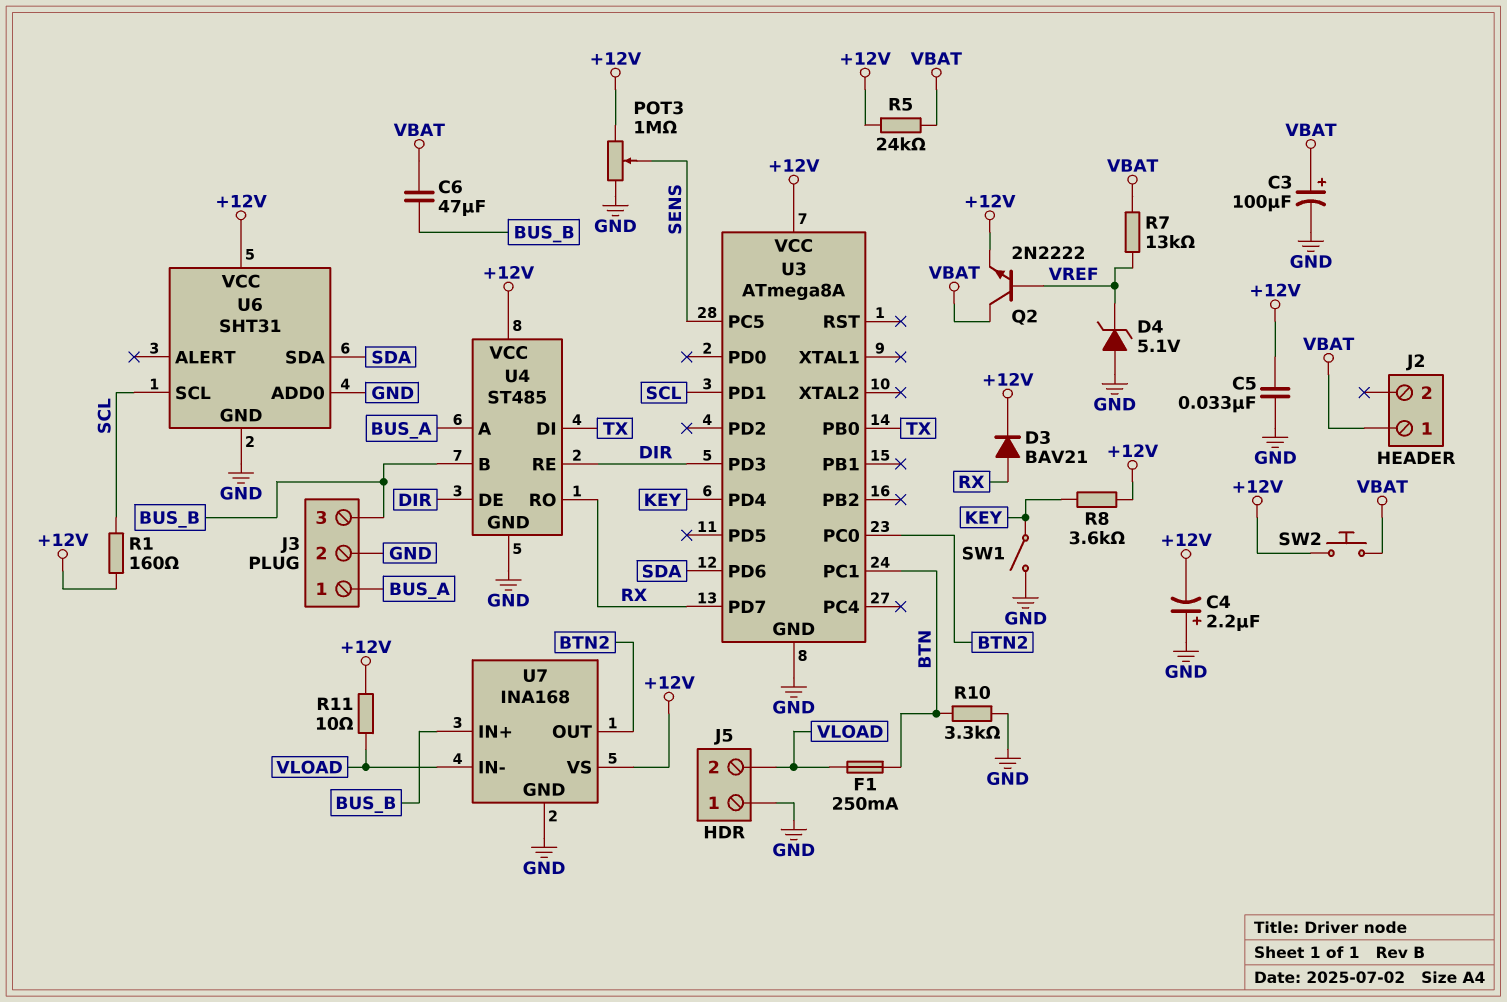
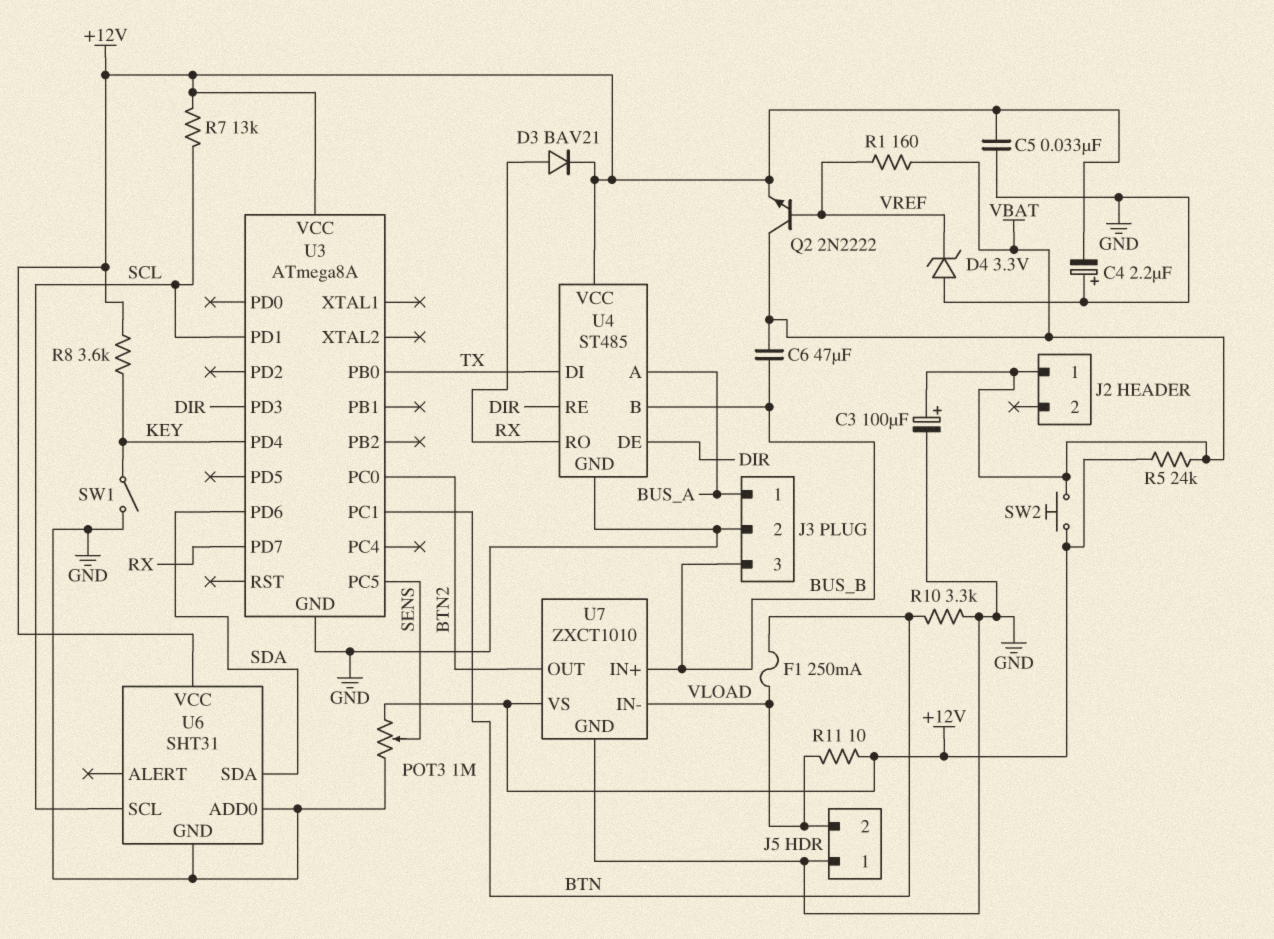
D4: zener 5.1V (A GND, K VREF) -> zener 3.3V (A GND, K VREF)
R1: 160 (+12V, SCL) -> 160 (VBAT, VREF)
R7: 13k (VBAT, VREF) -> 13k (+12V, SCL)
U7: INA168 -> ZXCT1010

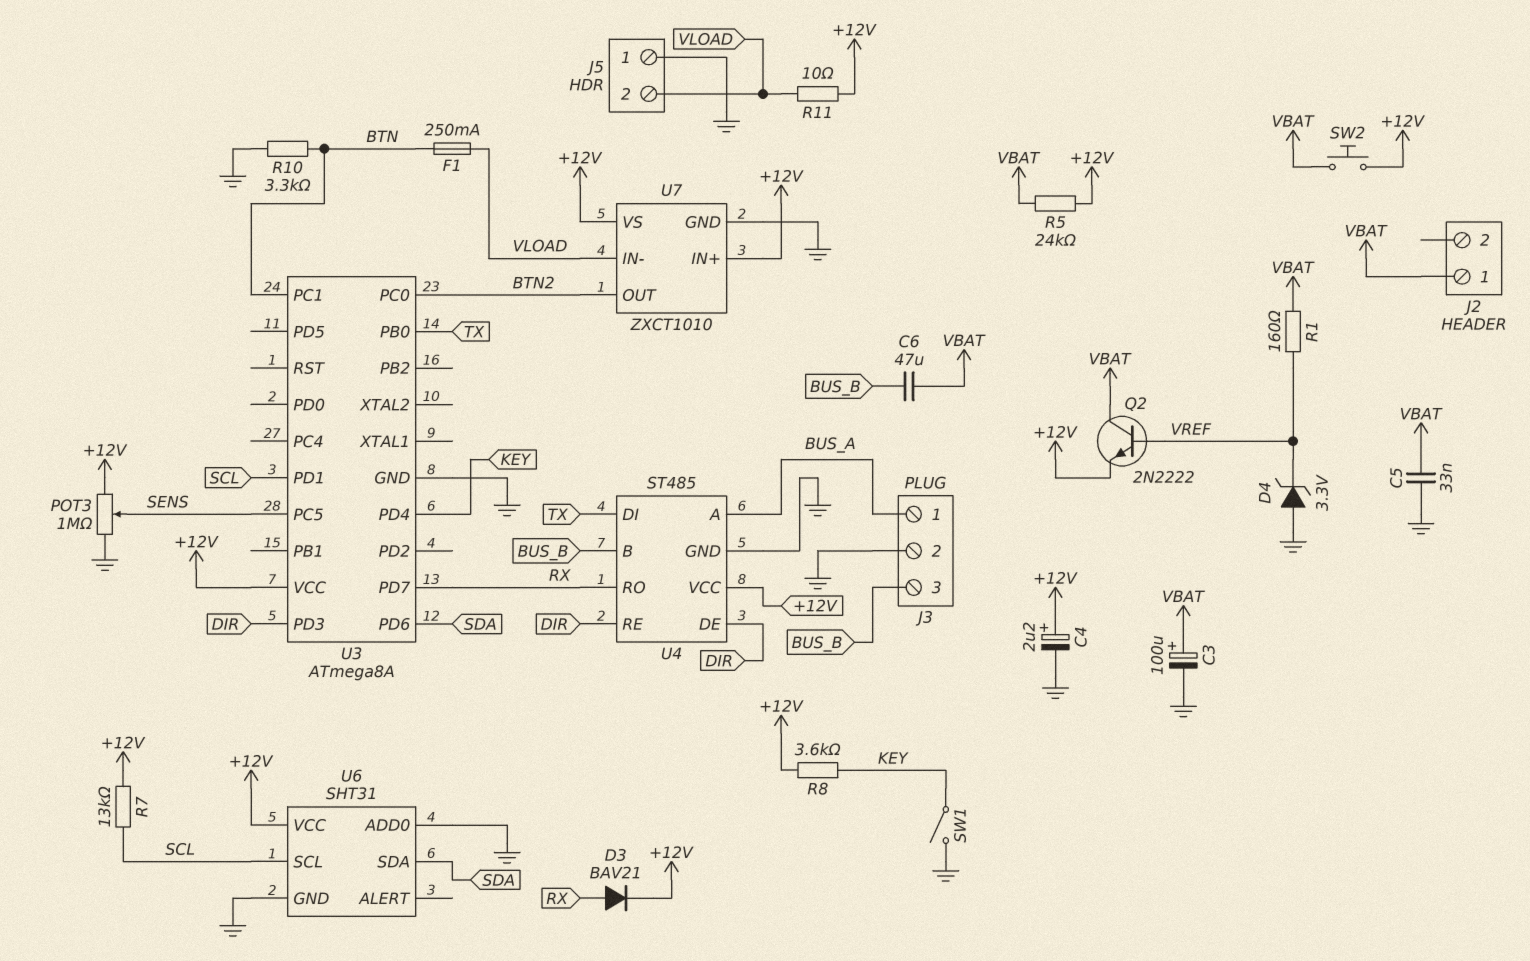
C4: 2.2uF (plus GND, minus +12V) -> 2.2uF (plus +12V, minus GND)
C5: 33nF (+12V, GND) -> 33nF (GND, VBAT)
U7 pin IN+: BUS_B -> +12V

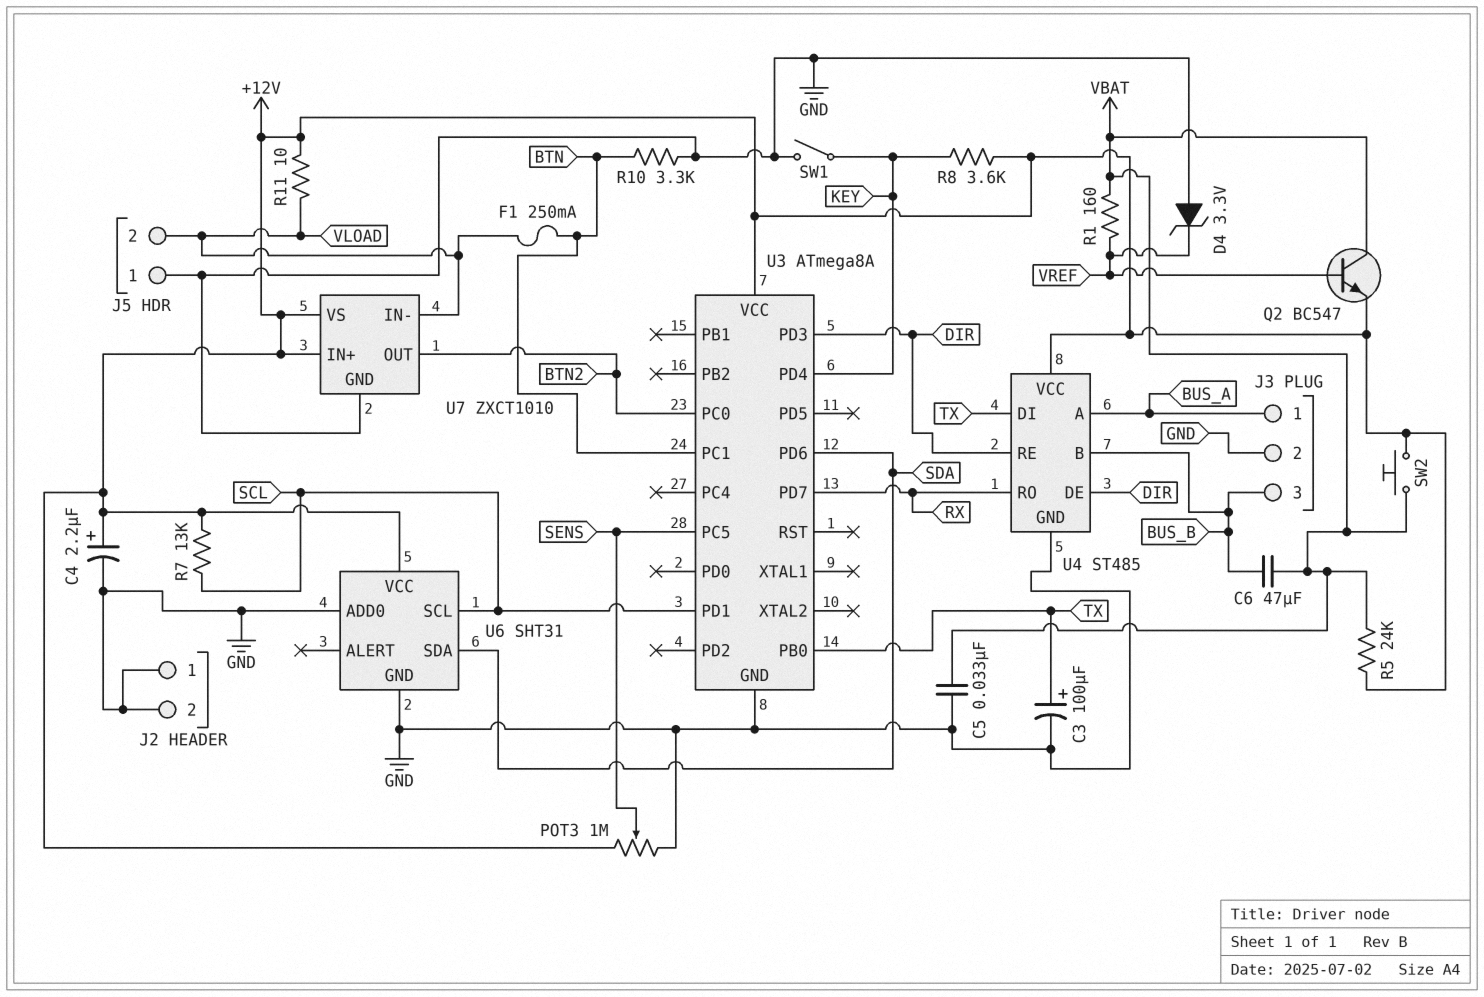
C3: 100uF (plus VBAT, minus GND) -> 100uF (plus TX, minus GND)
D3: diode BAV21 (A RX, K +12V) -> none
J2 pin 1: VBAT -> GND
J2 pin 2: none -> GND
Q2: NPN 2N2222 (B VREF, C VBAT, E +12V) -> NPN BC547 (B VREF, C VBAT, E +12V)

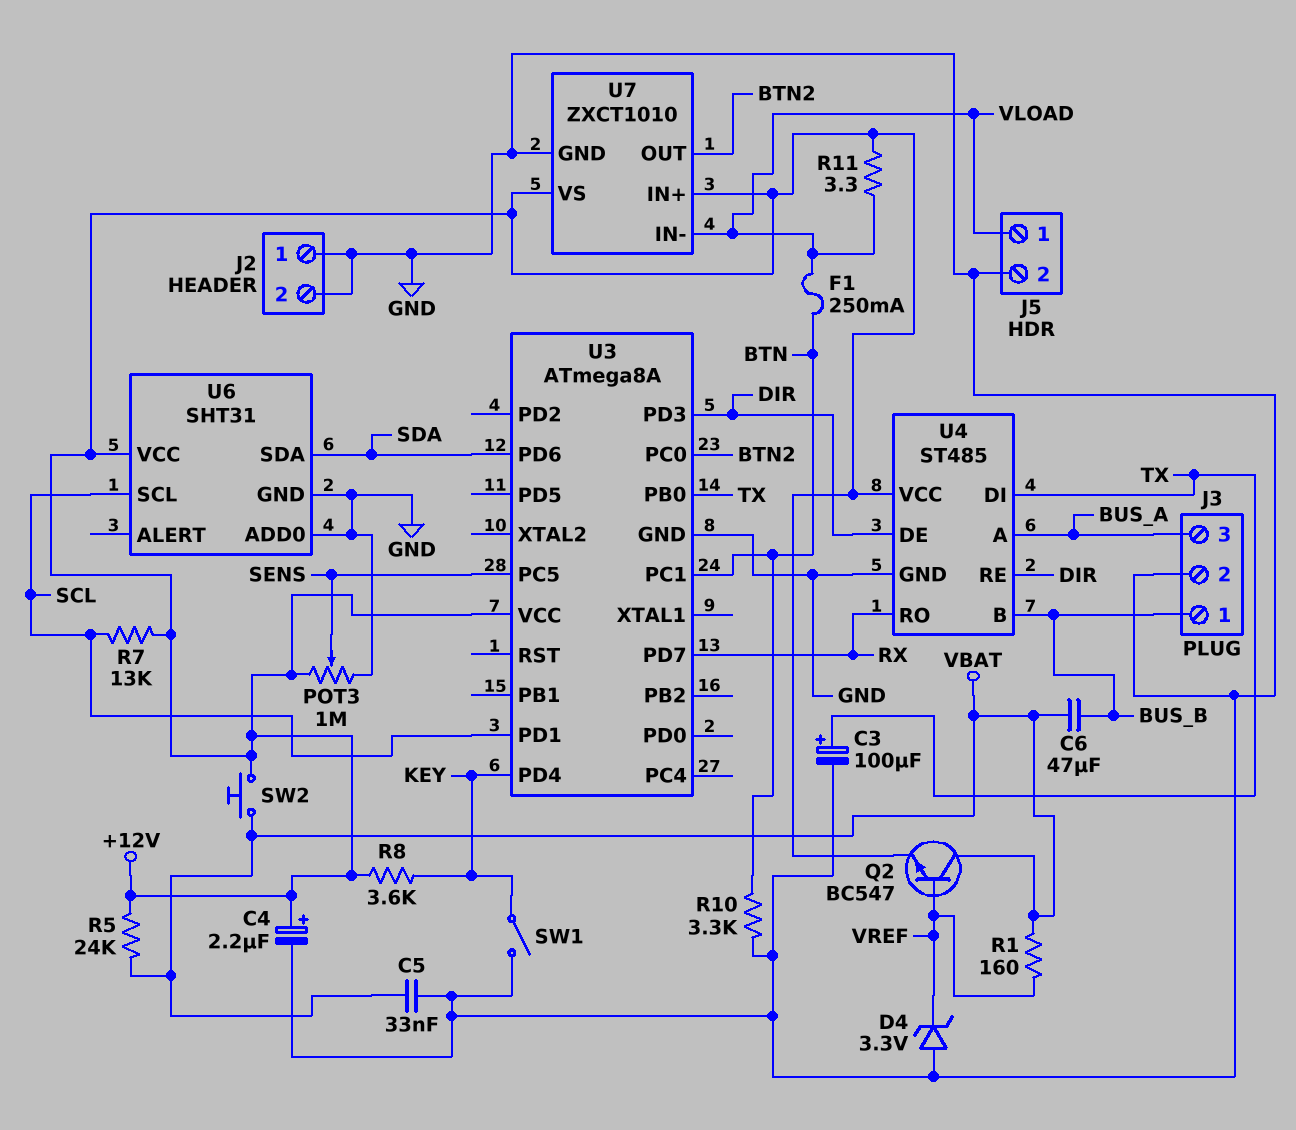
J3 pin 1: BUS_A -> BUS_B
J3 pin 3: BUS_B -> BUS_A
J5 pin 1: GND -> VLOAD
J5 pin 2: VLOAD -> GND
R11: 10 (+12V, VLOAD) -> 3.3 (+12V, VLOAD)

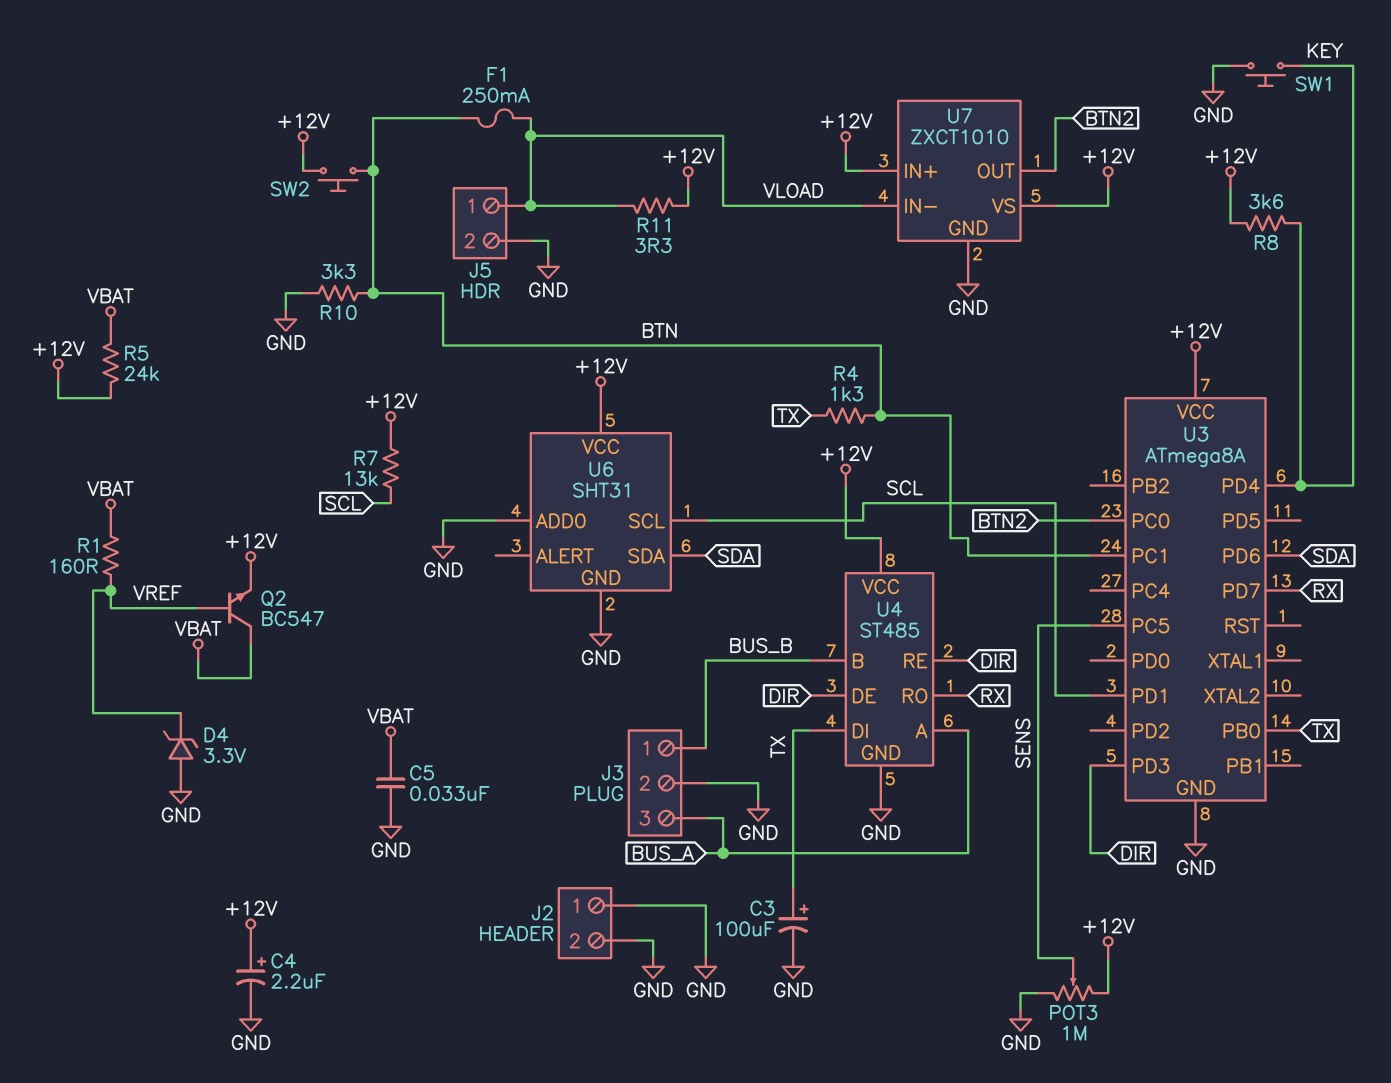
C6: 47uF (BUS_B, VBAT) -> none
R4: none -> 1.3k (BTN, TX)
SW1: switch (GND, KEY) -> button (GND, KEY)
SW2: button (+12V, VBAT) -> button (+12V, BTN)

